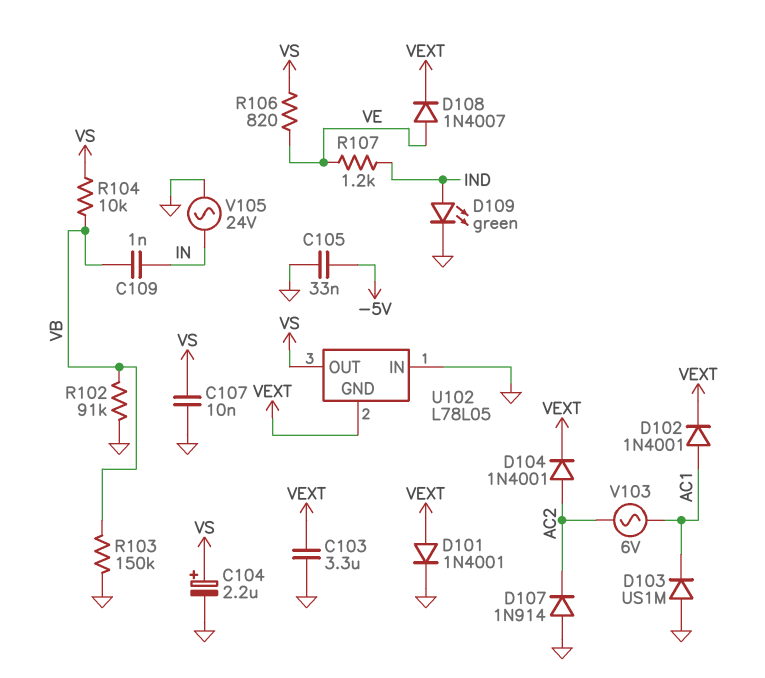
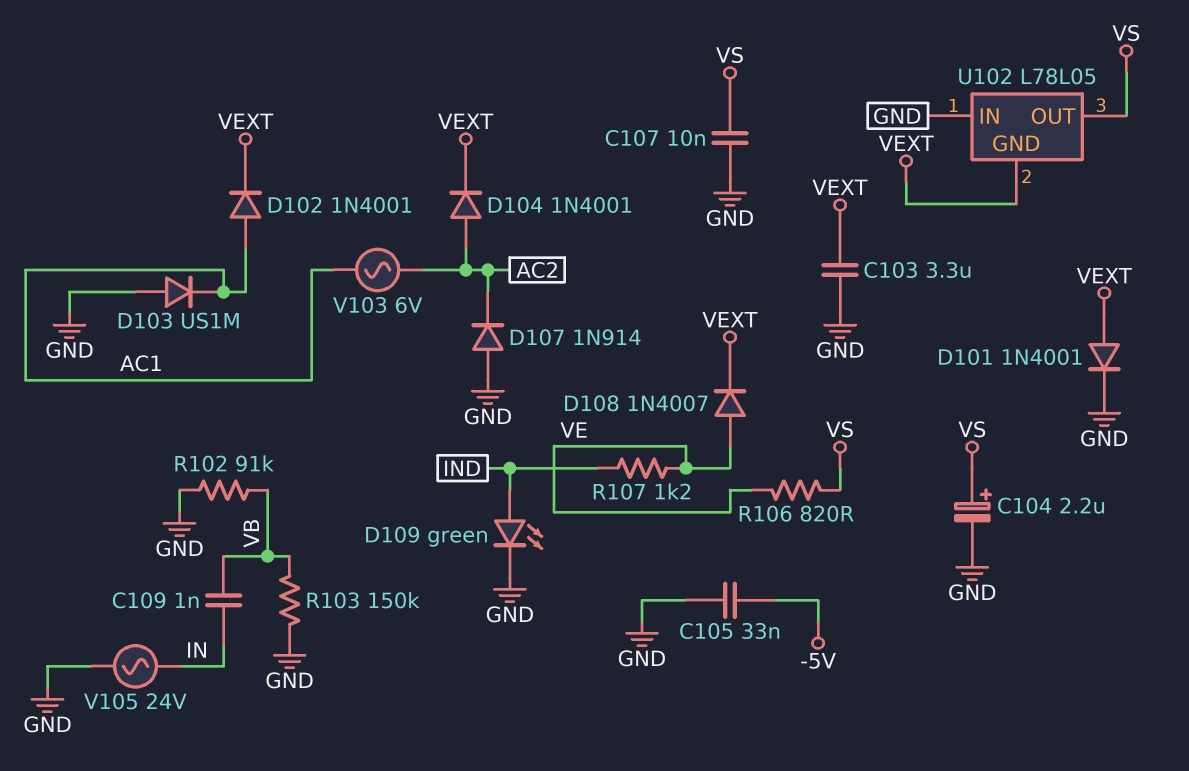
R104: 10k (VB, VS) -> none

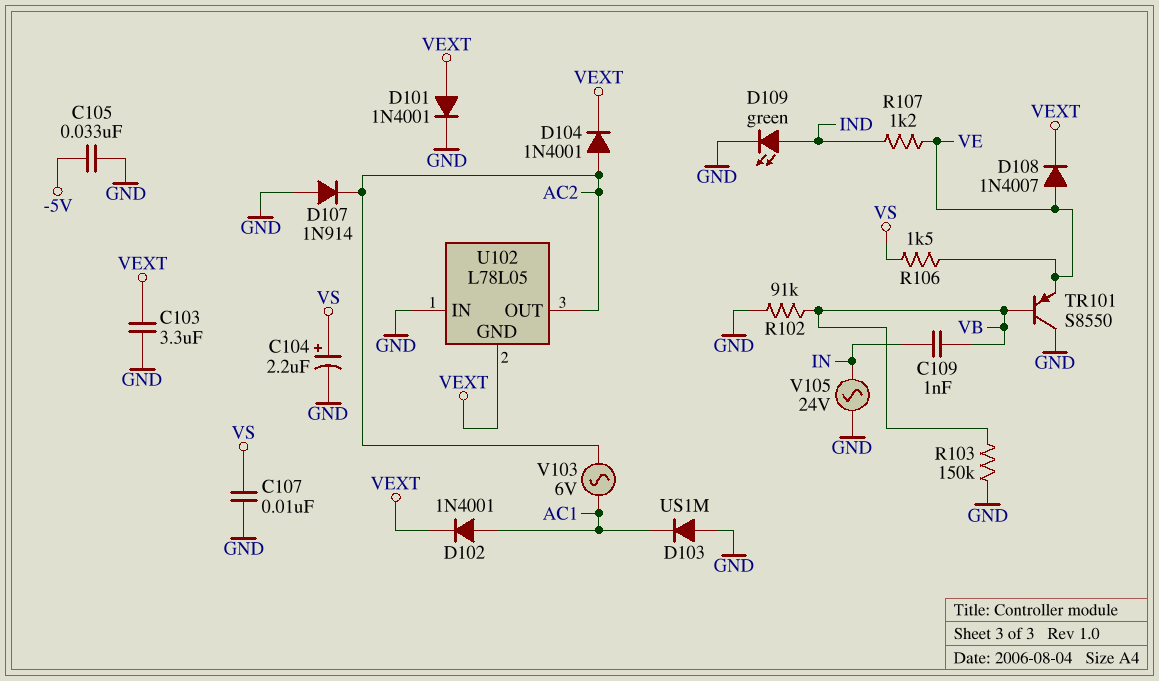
R106: 820 (VE, VS) -> 1.5k (VE, VS)
TR101: none -> PNP S8550 (B VB, C GND, E VE)
U102 pin OUT: VS -> AC2

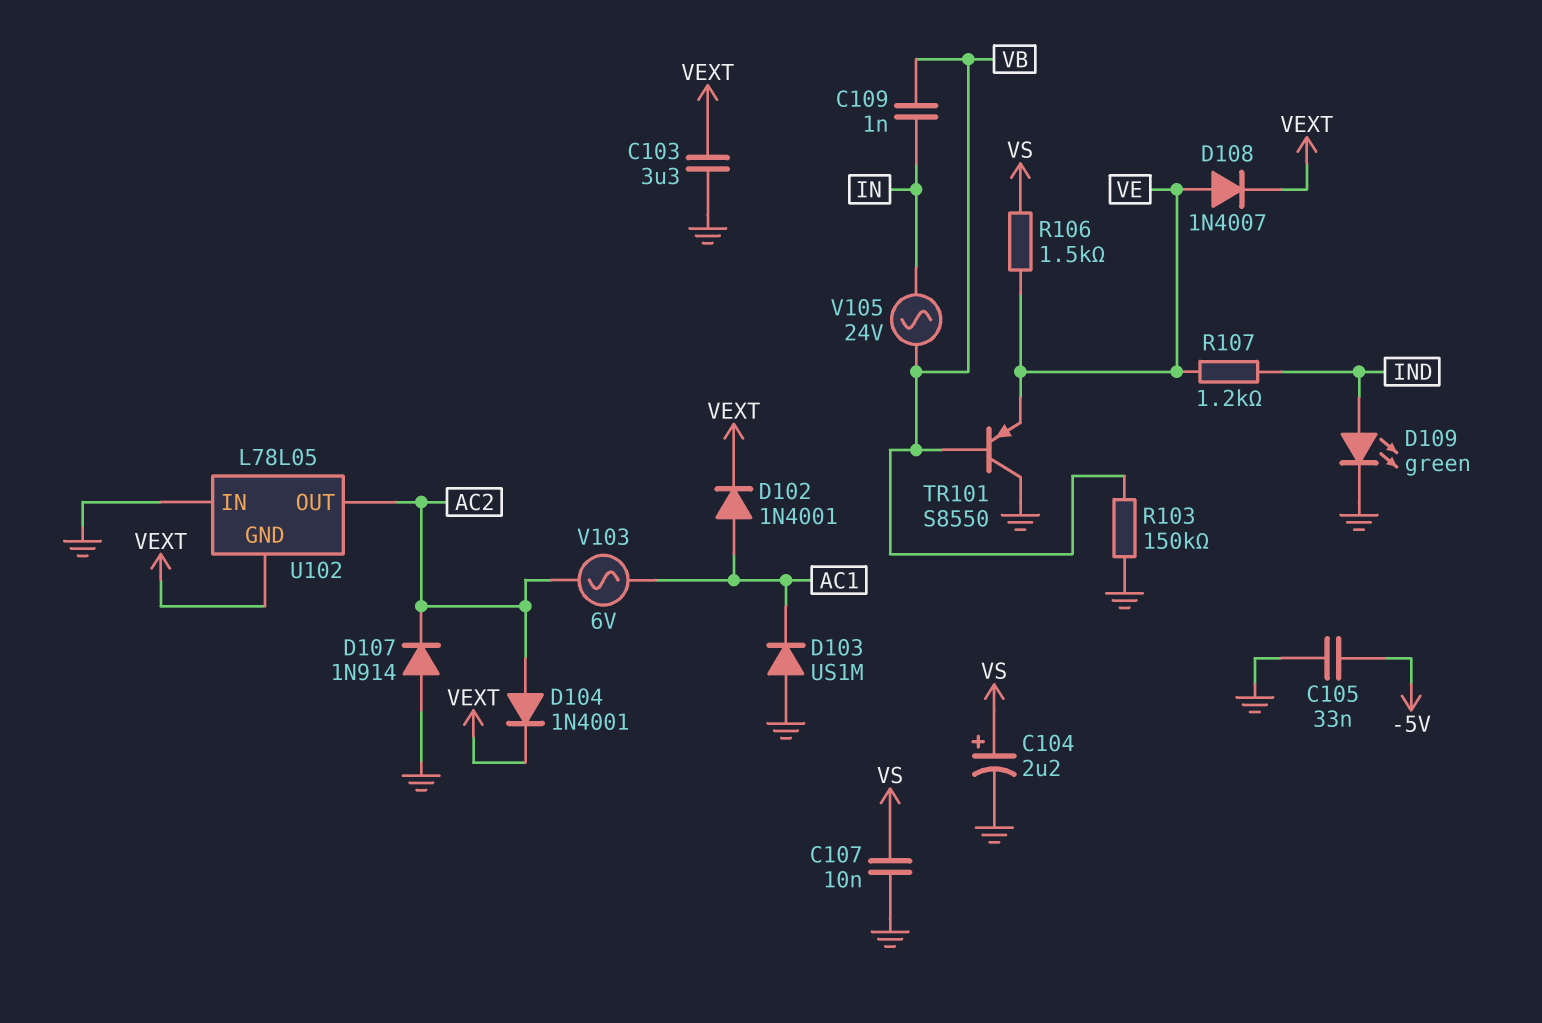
D101: diode 1N4001 (A VEXT, K GND) -> none
R102: 91k (GND, VB) -> none
V105: AC 24V (GND, IN) -> AC 24V (IN, VB)

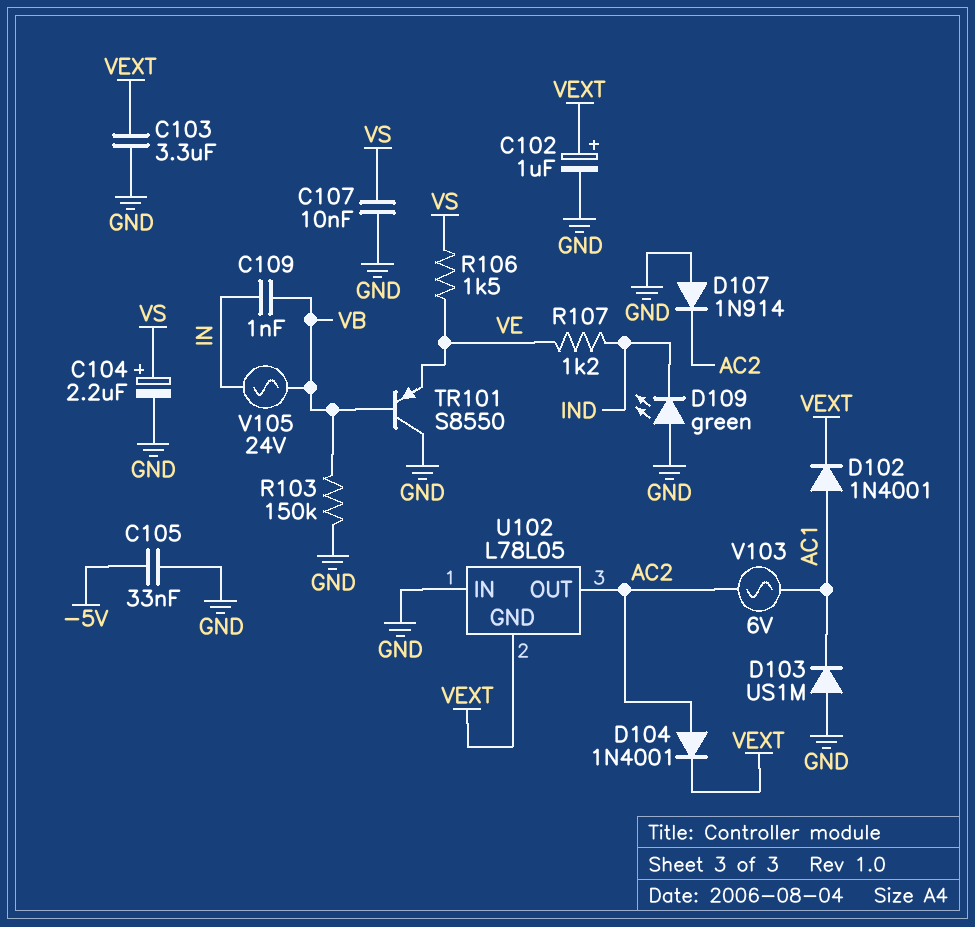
C102: none -> 1uF (plus VEXT, minus GND)
D108: diode 1N4007 (A VE, K VEXT) -> none
D109: LED green (A IND, K GND) -> LED green (A GND, K IND)

